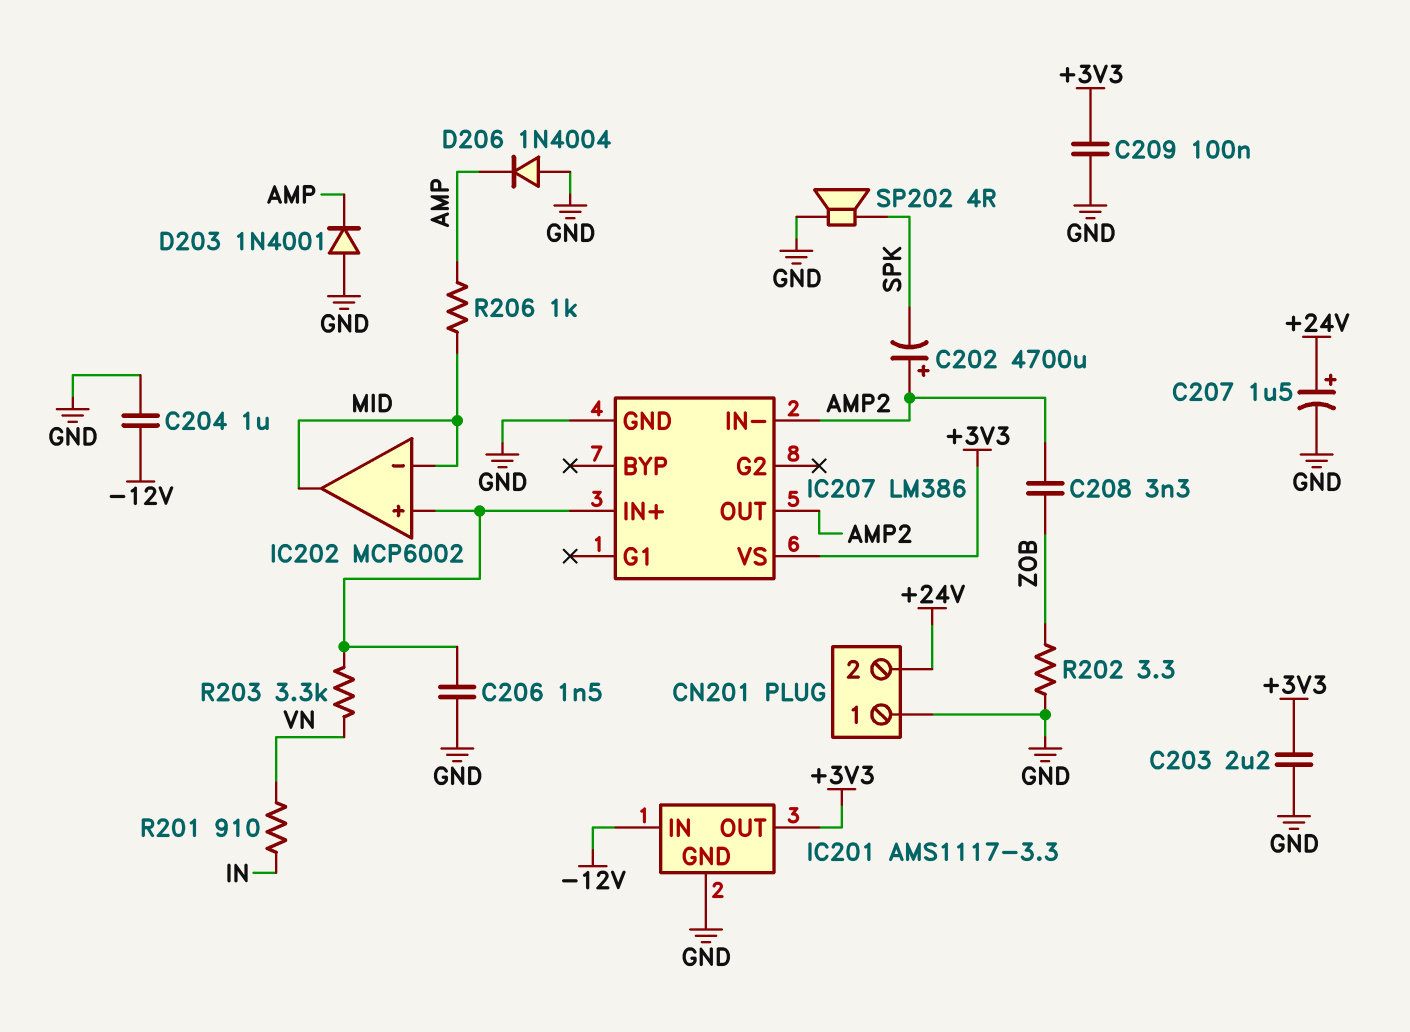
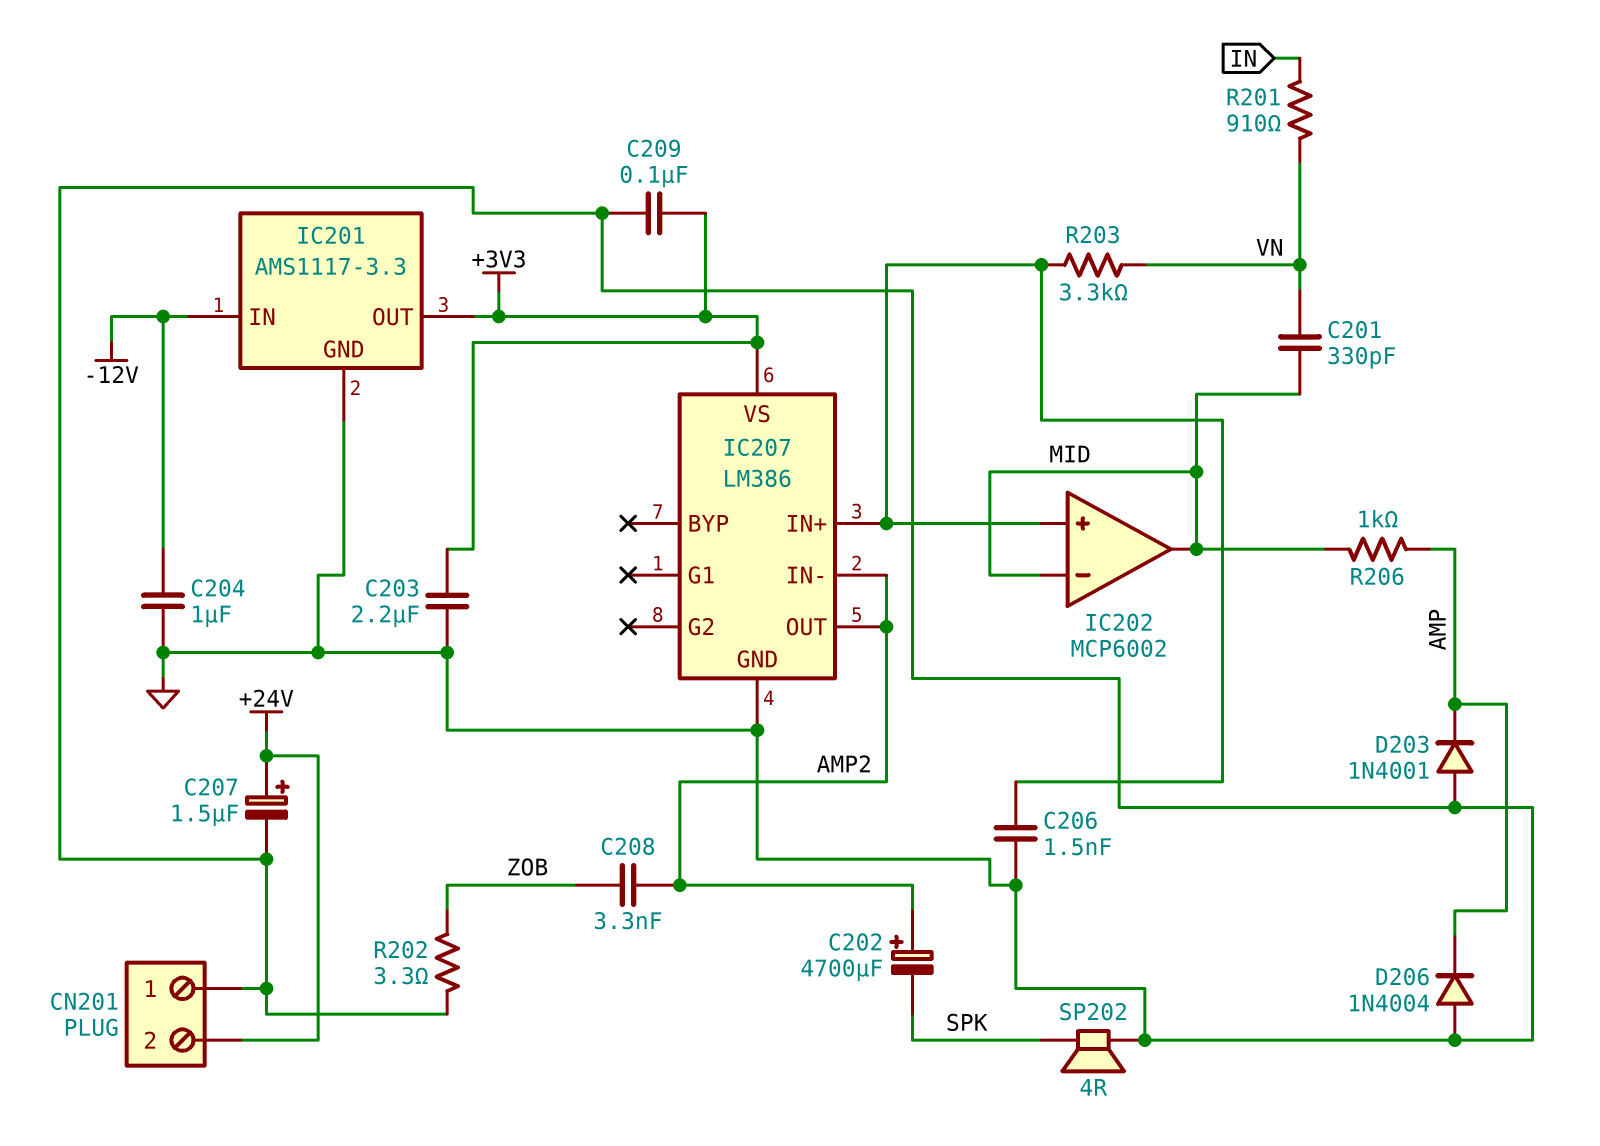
C201: none -> 330pF (MID, VN)

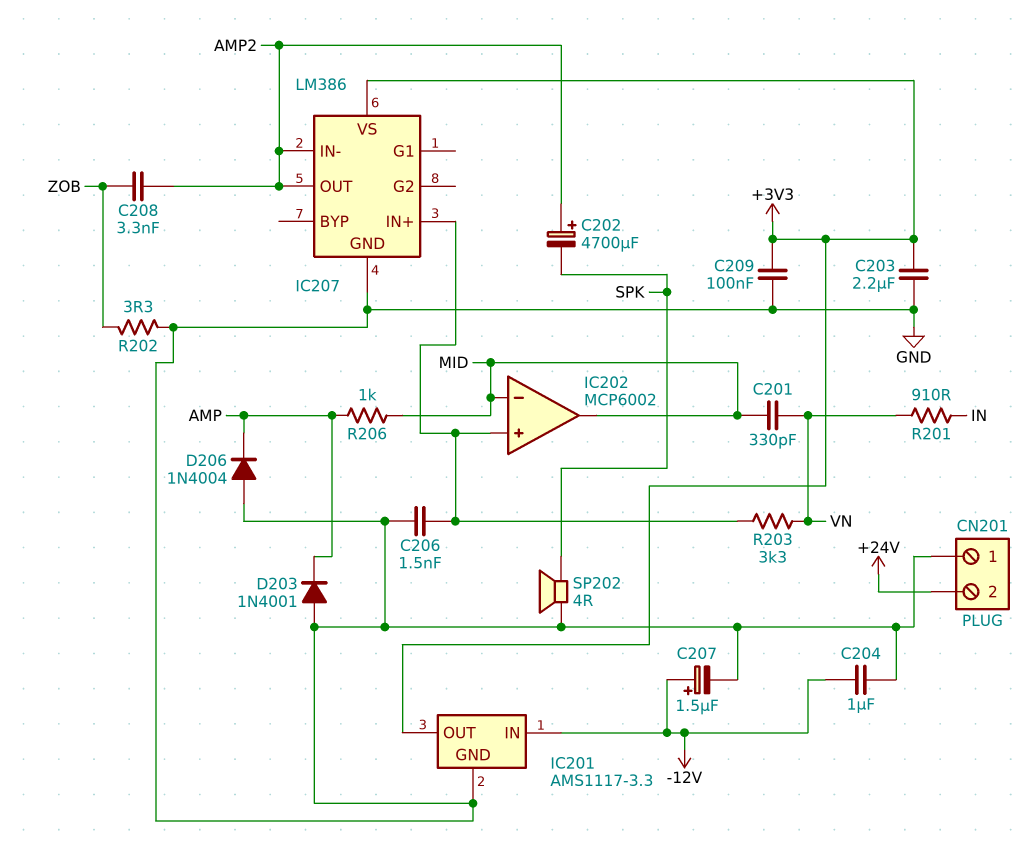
C207: 1.5uF (plus +24V, minus GND) -> 1.5uF (plus -12V, minus GND)

